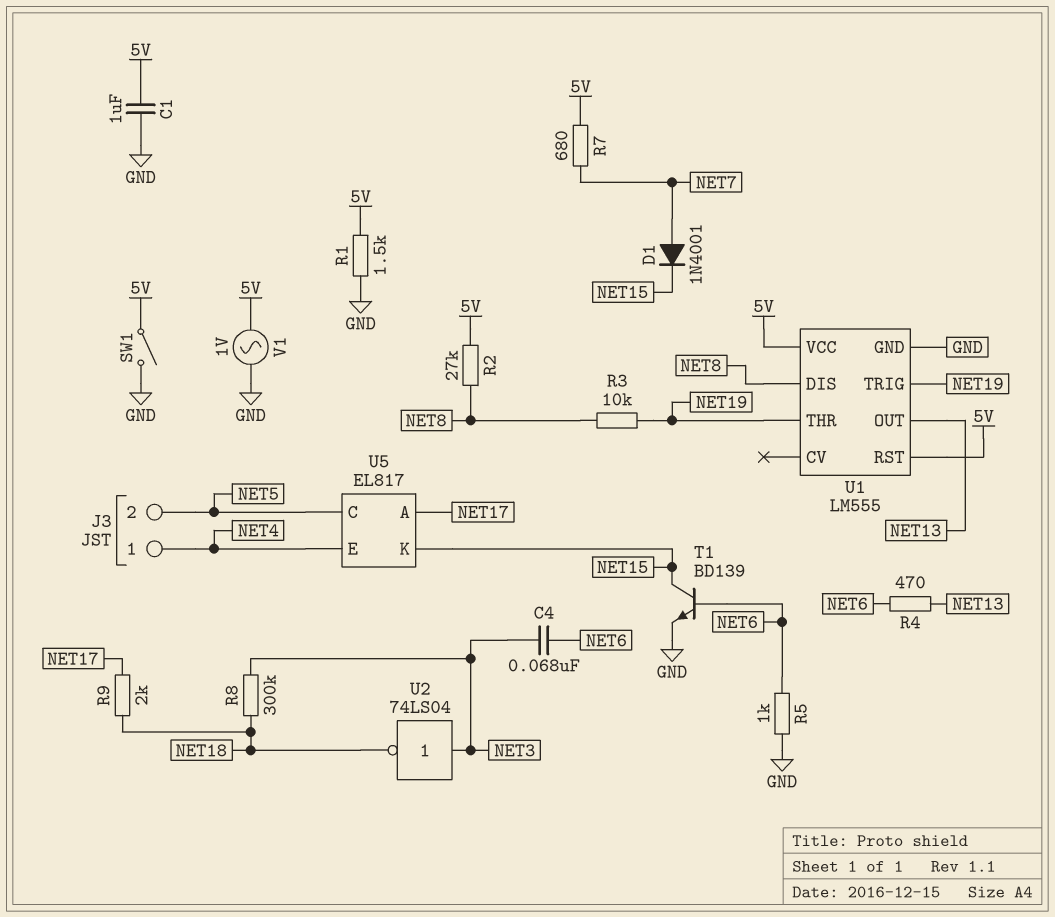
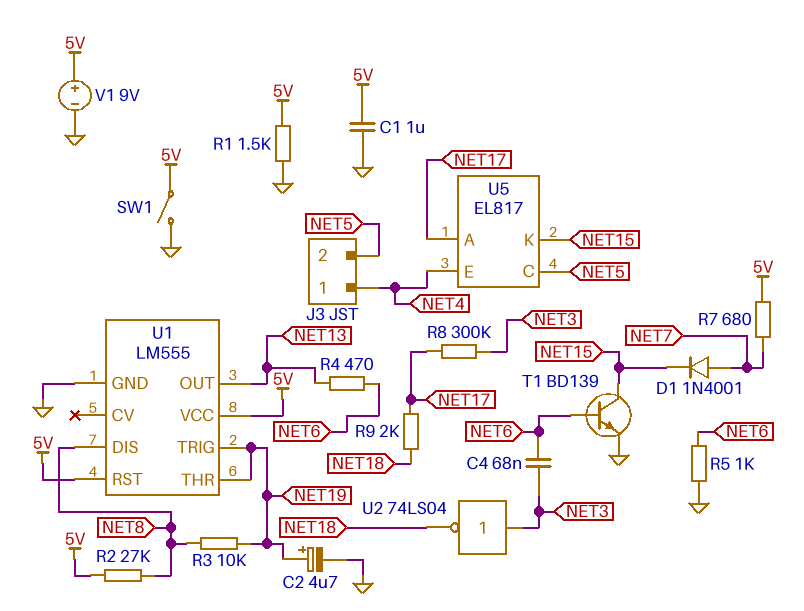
C2: none -> 4.7uF (plus NET19, minus GND)
R8: 300k (NET3, NET18) -> 300k (NET3, NET17)
V1: AC 1V (5V, GND) -> 9V (plus 5V, minus GND)

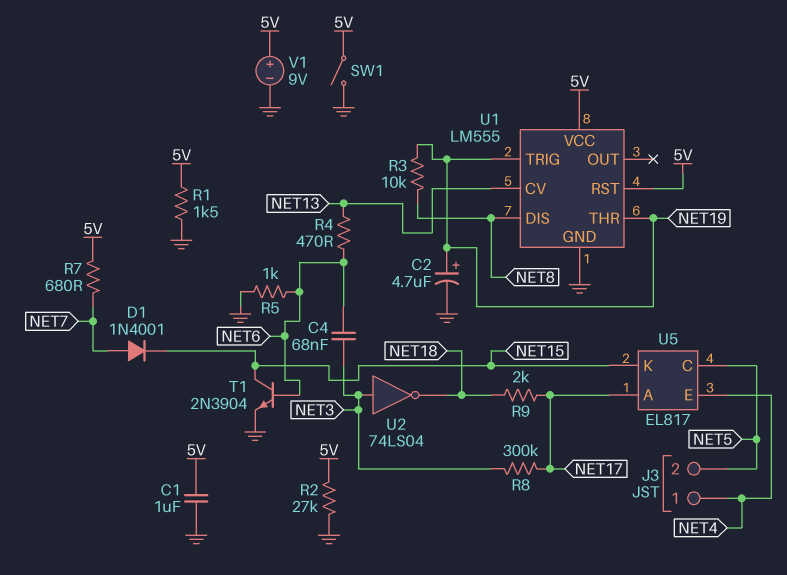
R2: 27k (5V, NET8) -> 27k (5V, GND)
T1: NPN BD139 (B NET6, C NET15, E GND) -> NPN 2N3904 (B NET6, C NET15, E GND)
U1 pin CV: none -> NET13
U1 pin OUT: NET13 -> none

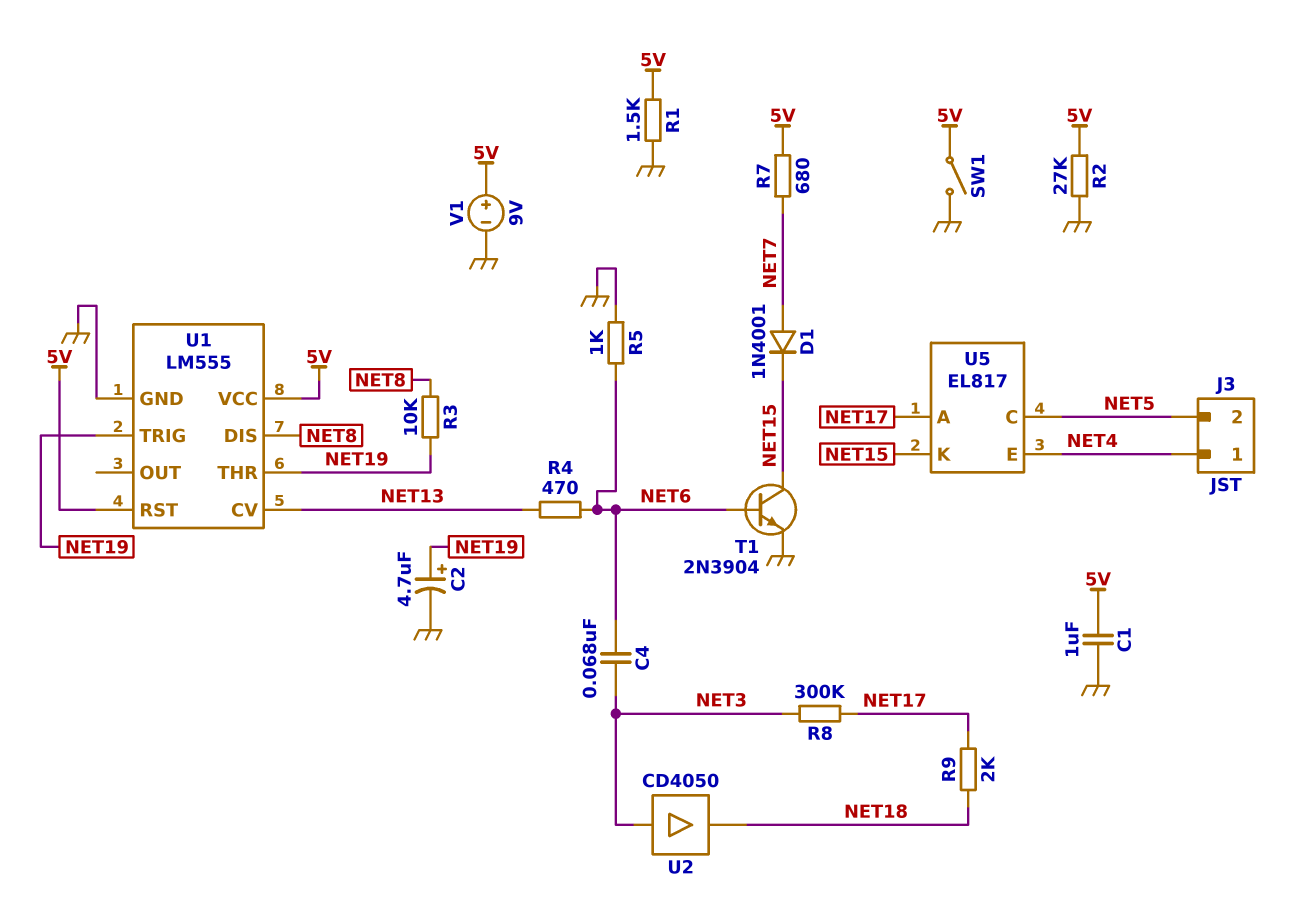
U2: NOT 74LS04 (in NET3, out NET18) -> buffer CD4050 (in NET3, out NET18)

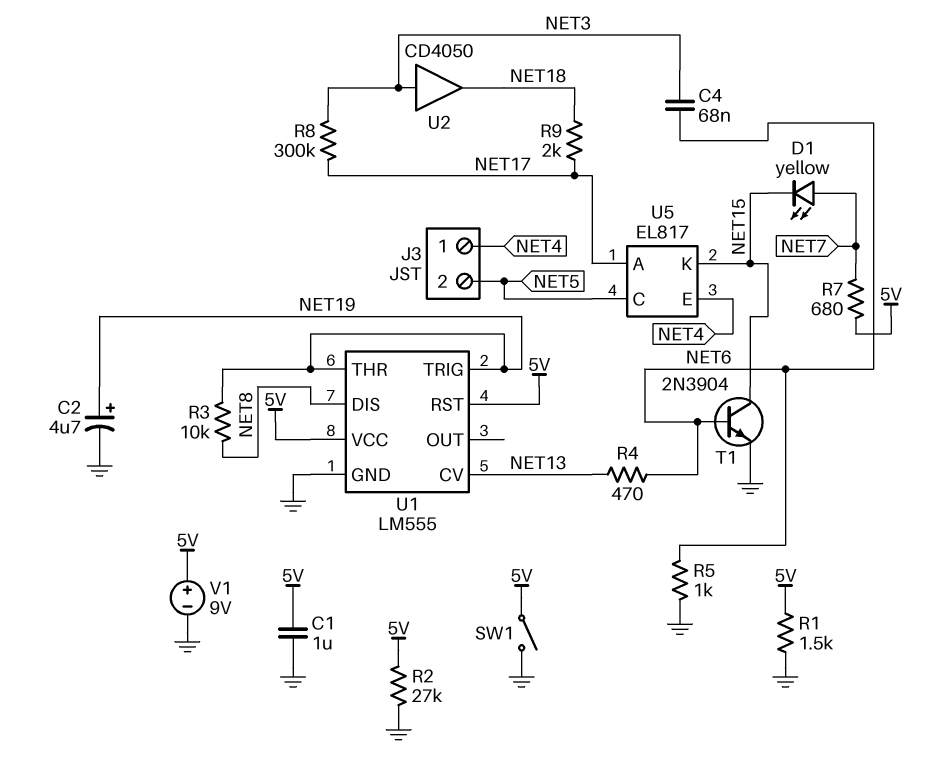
D1: diode 1N4001 (A NET7, K NET15) -> LED yellow (A NET7, K NET15)

